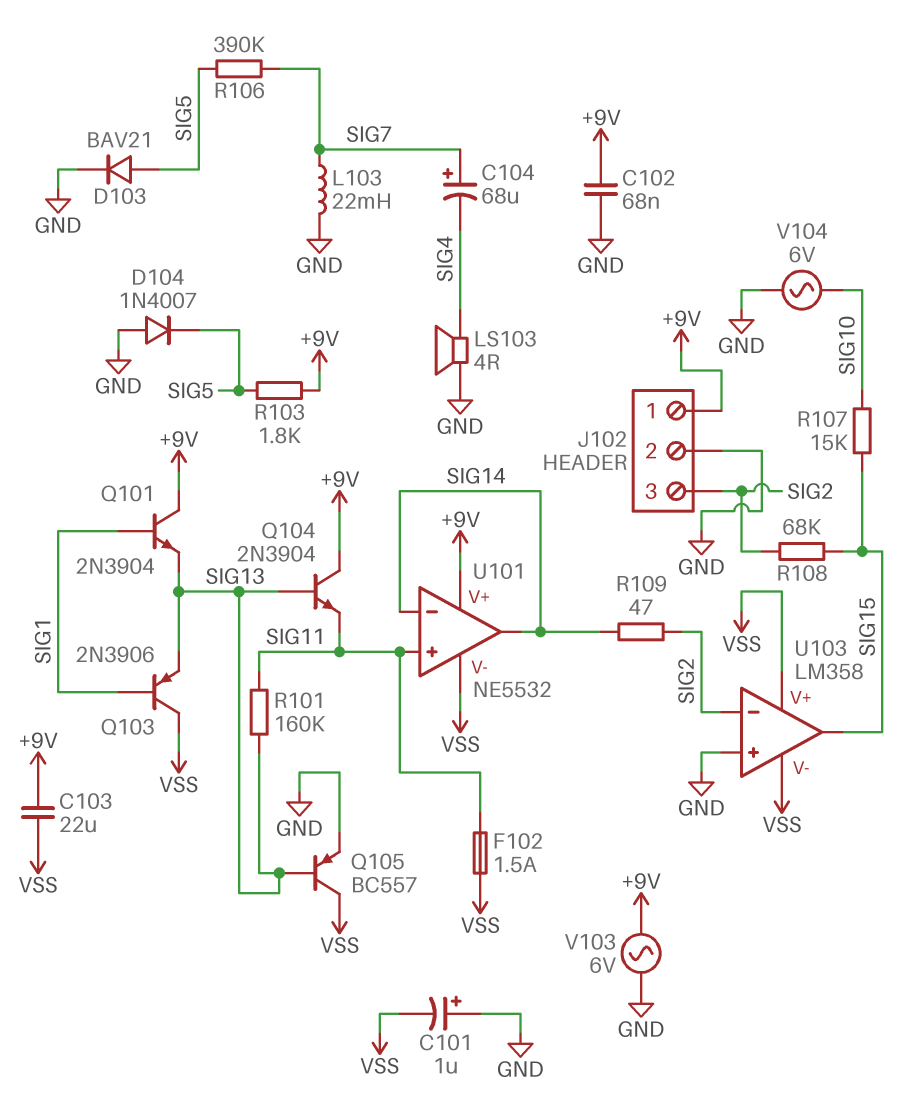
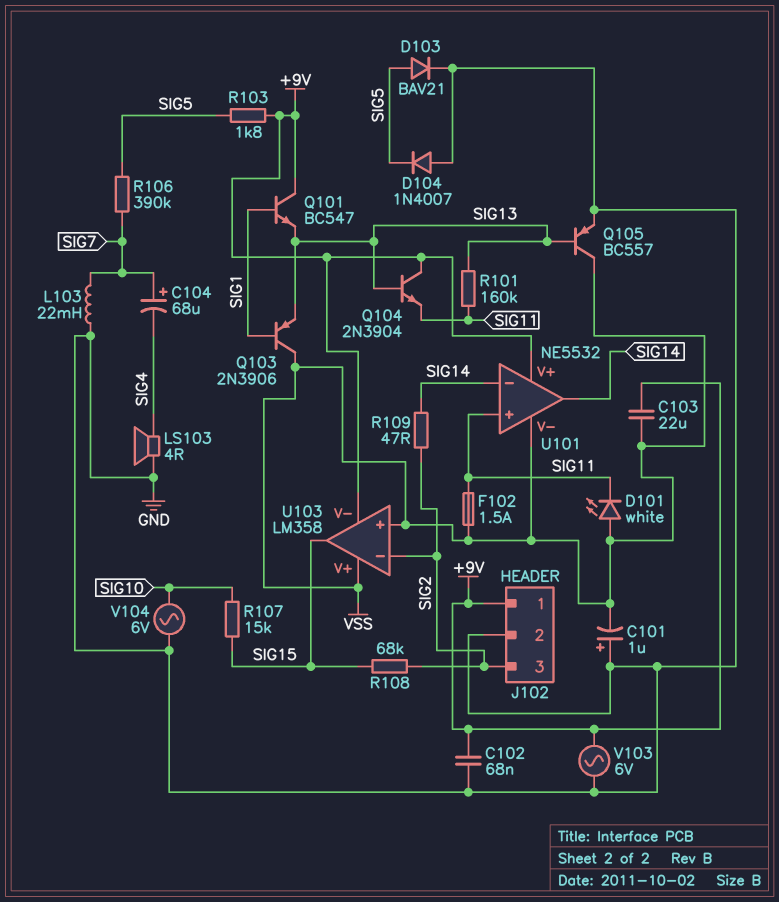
D101: none -> LED white (A VSS, K SIG11)
Q101: NPN 2N3904 (B SIG1, C +9V, E SIG13) -> NPN BC547 (B SIG1, C +9V, E SIG13)
U103 pin V-: VSS -> +9V
U103 pin in+: GND -> VSS

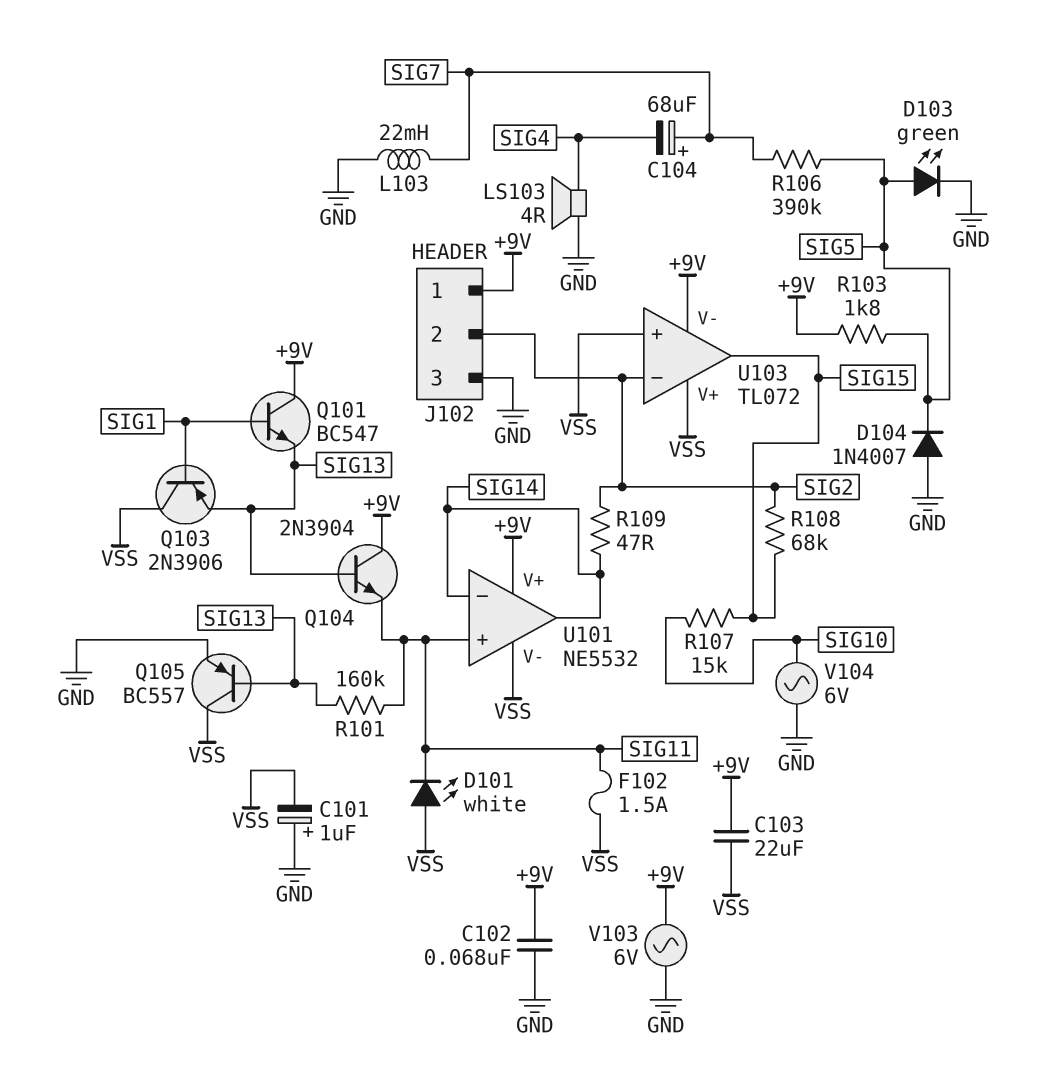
D103: diode BAV21 (A SIG5, K GND) -> LED green (A SIG5, K GND)
J102 pin 2: GND -> SIG2
J102 pin 3: SIG2 -> GND
U103: LM358 -> TL072

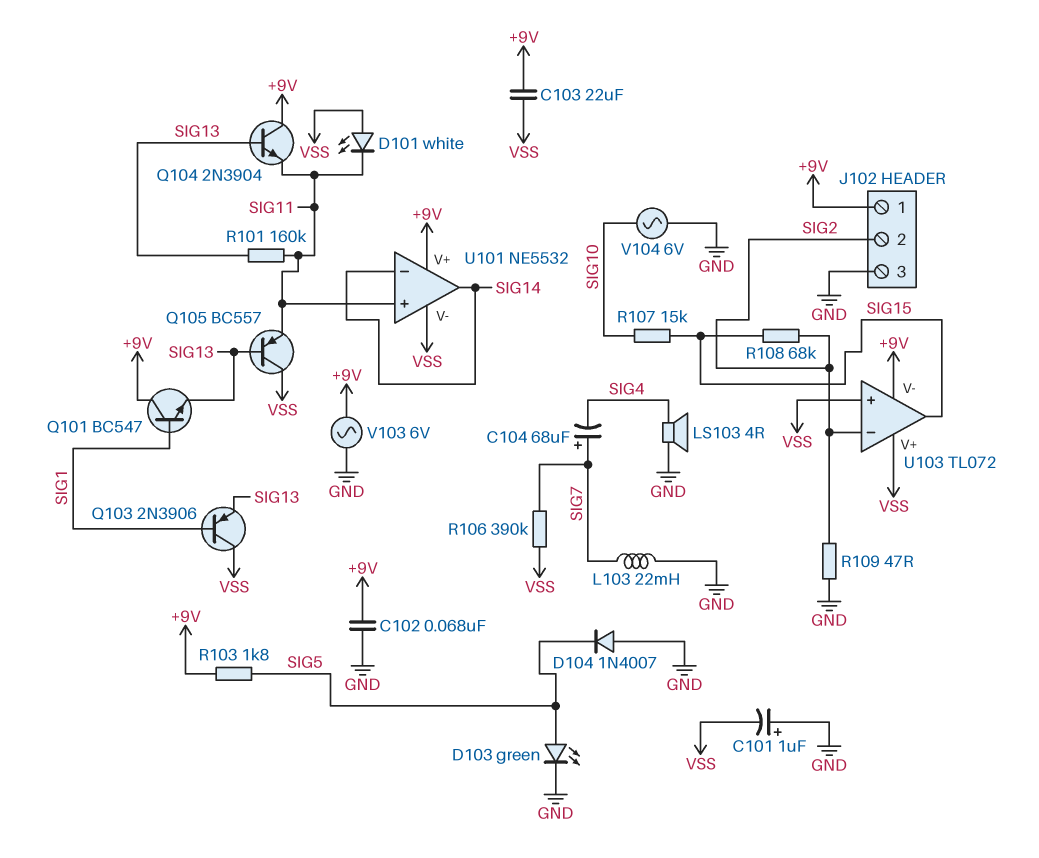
F102: 1.5A (SIG11, VSS) -> none
Q105: PNP BC557 (B SIG13, C VSS, E GND) -> PNP BC557 (B SIG13, C VSS, E SIG11)
R106: 390k (SIG5, SIG7) -> 390k (SIG7, VSS)
R109: 47 (SIG2, SIG14) -> 47 (GND, SIG2)

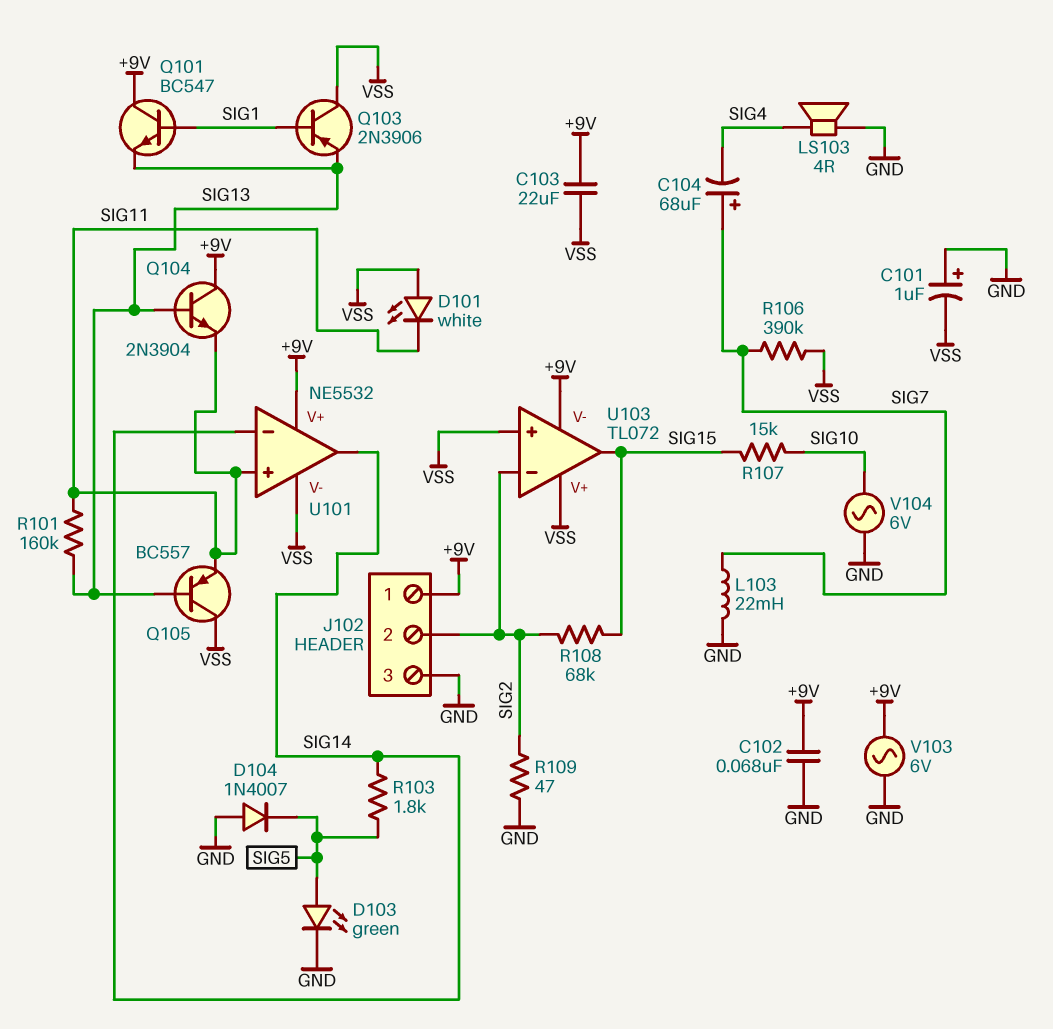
R103: 1.8k (+9V, SIG5) -> 1.8k (SIG5, SIG14)

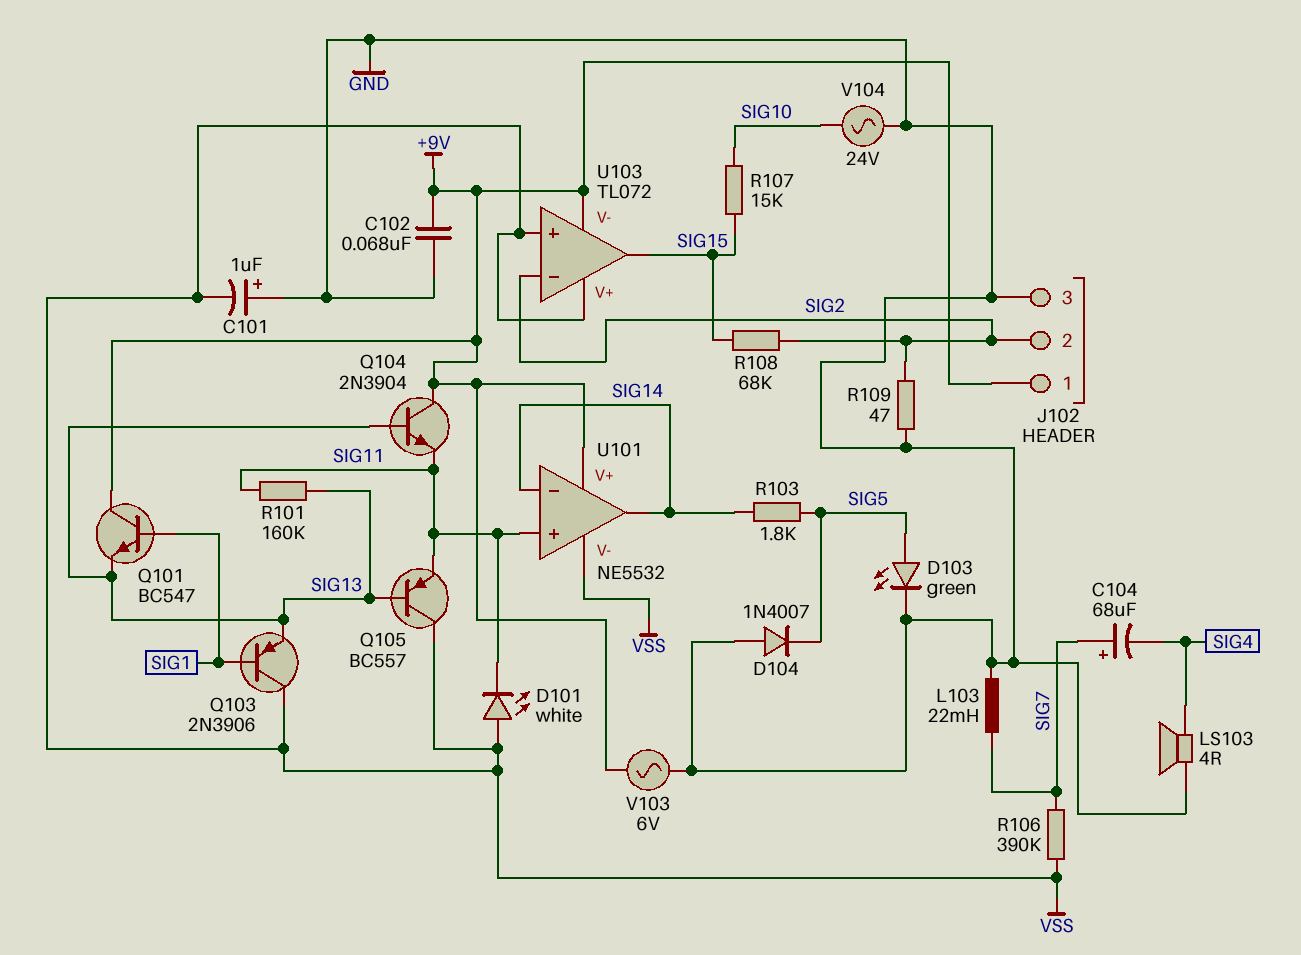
C103: 22uF (+9V, VSS) -> none
V104: AC 6V (GND, SIG10) -> AC 24V (GND, SIG10)

